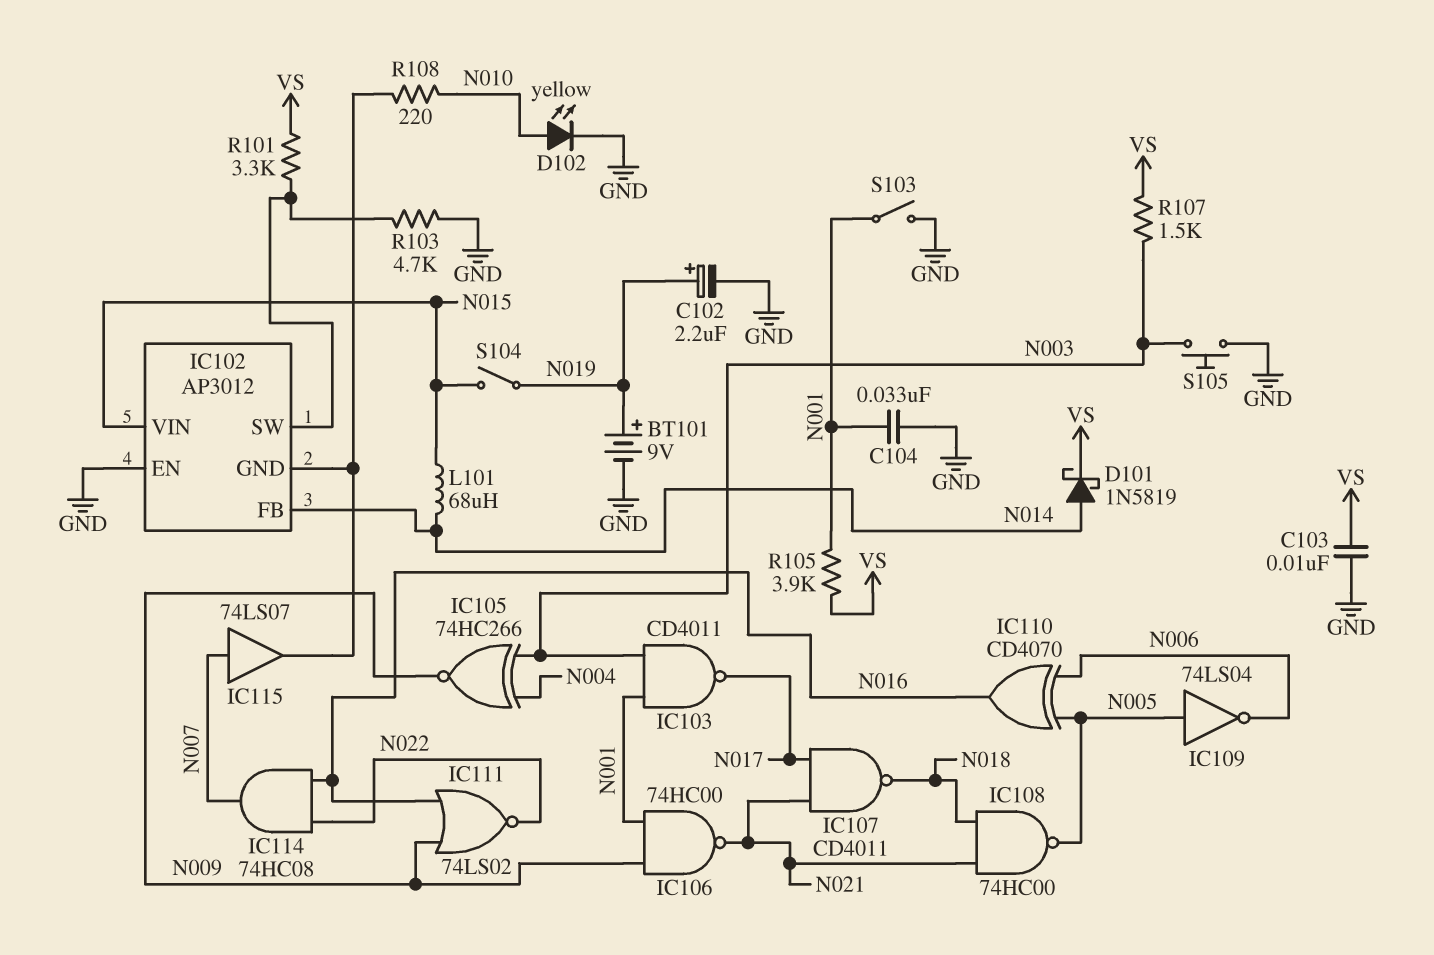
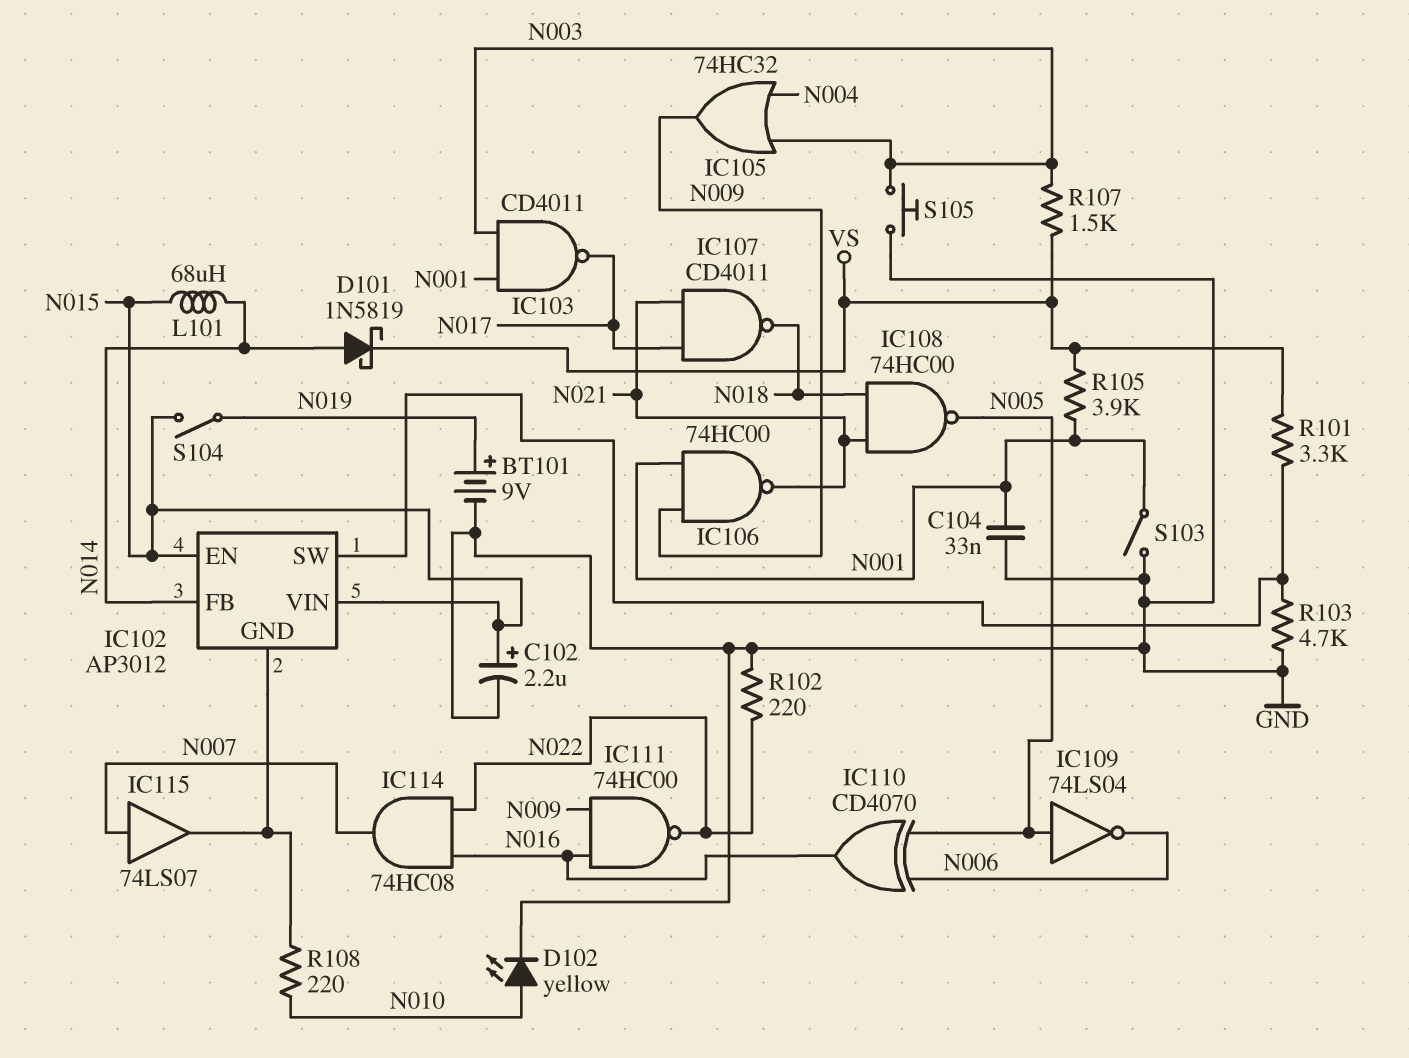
C102: 2.2uF (plus N019, minus GND) -> 2.2uF (plus N015, minus GND)
C103: 10nF (GND, VS) -> none
IC102 pin EN: GND -> N015
IC105: XNOR 74HC266 (in N003, in N004, out N009) -> OR 74HC32 (in N003, in N004, out N009)
IC111: NOR 74LS02 (in N009, in N016, out N022) -> NAND 74HC00 (in N009, in N016, out N022)
R102: none -> 220 (GND, N022)

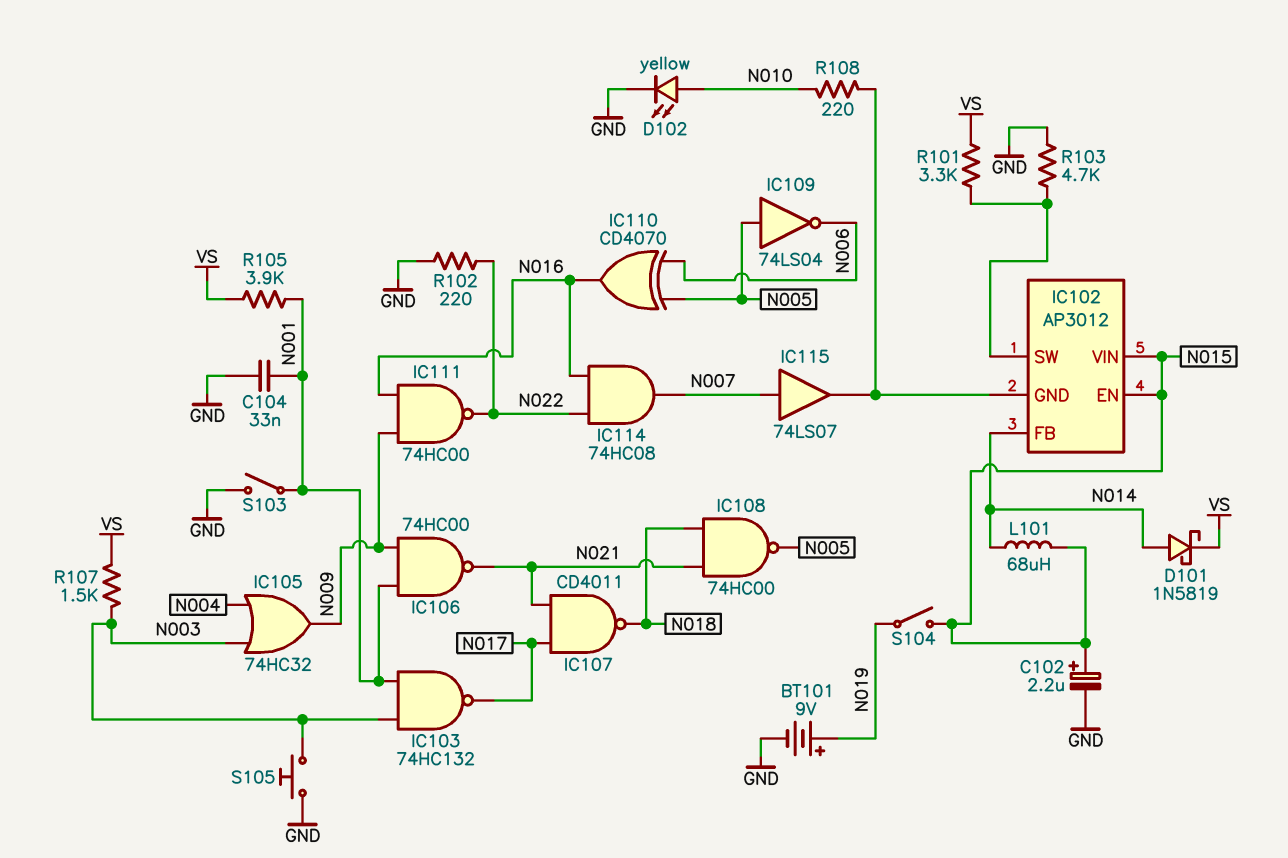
IC103: NAND CD4011 (in N001, in N003, out N017) -> NAND 74HC132 (in N001, in N003, out N017)

